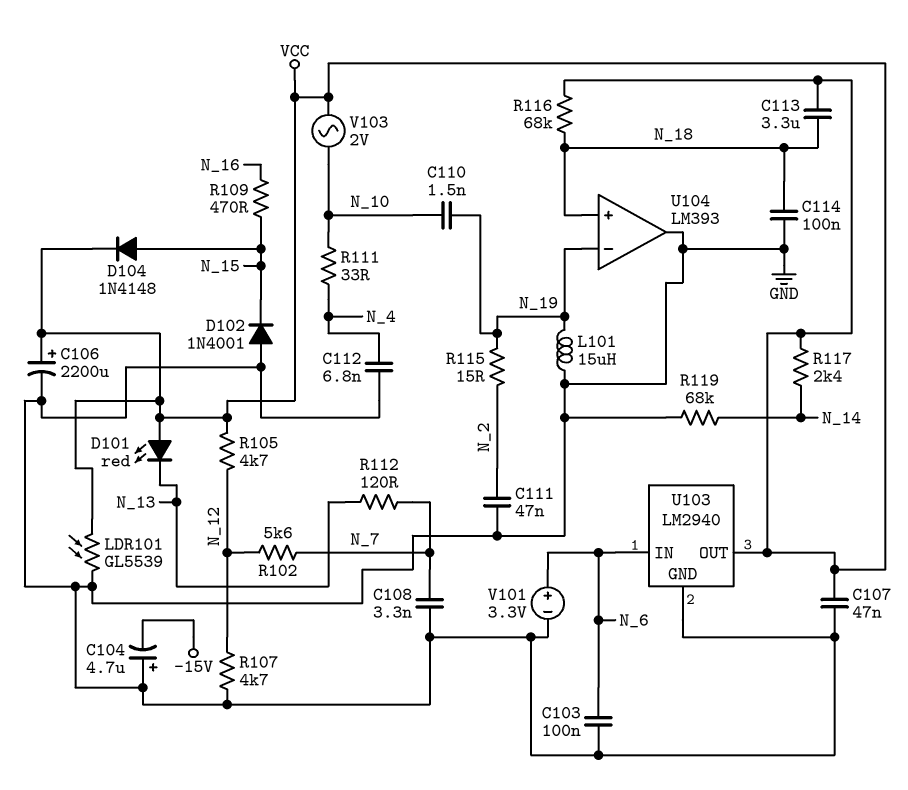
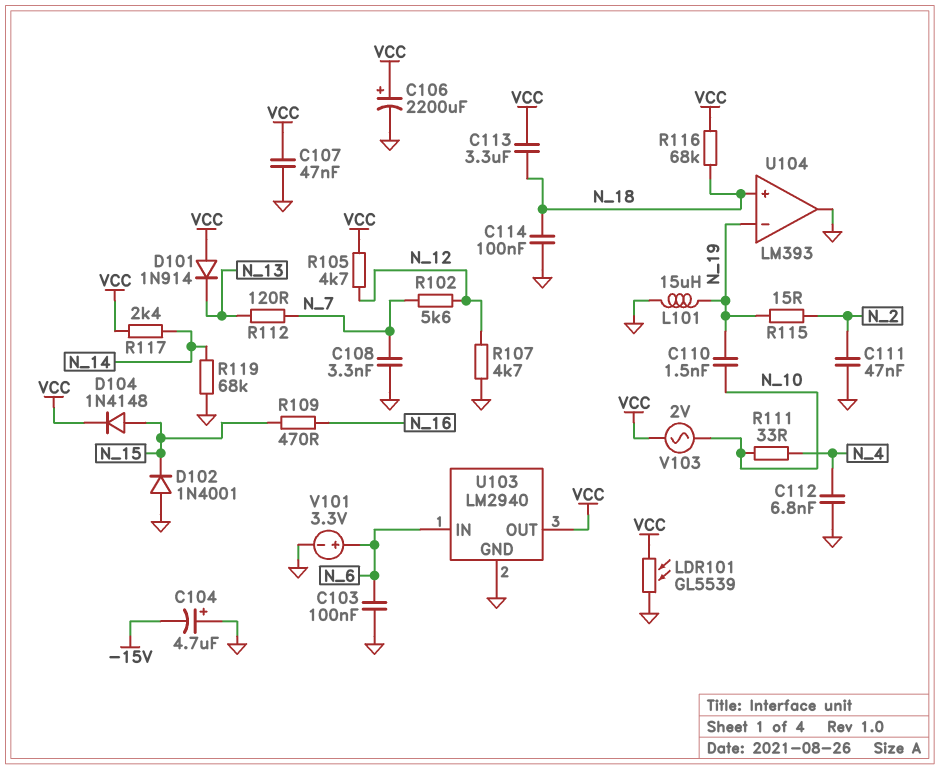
D101: LED red (A VCC, K N_13) -> diode 1N914 (A VCC, K N_13)

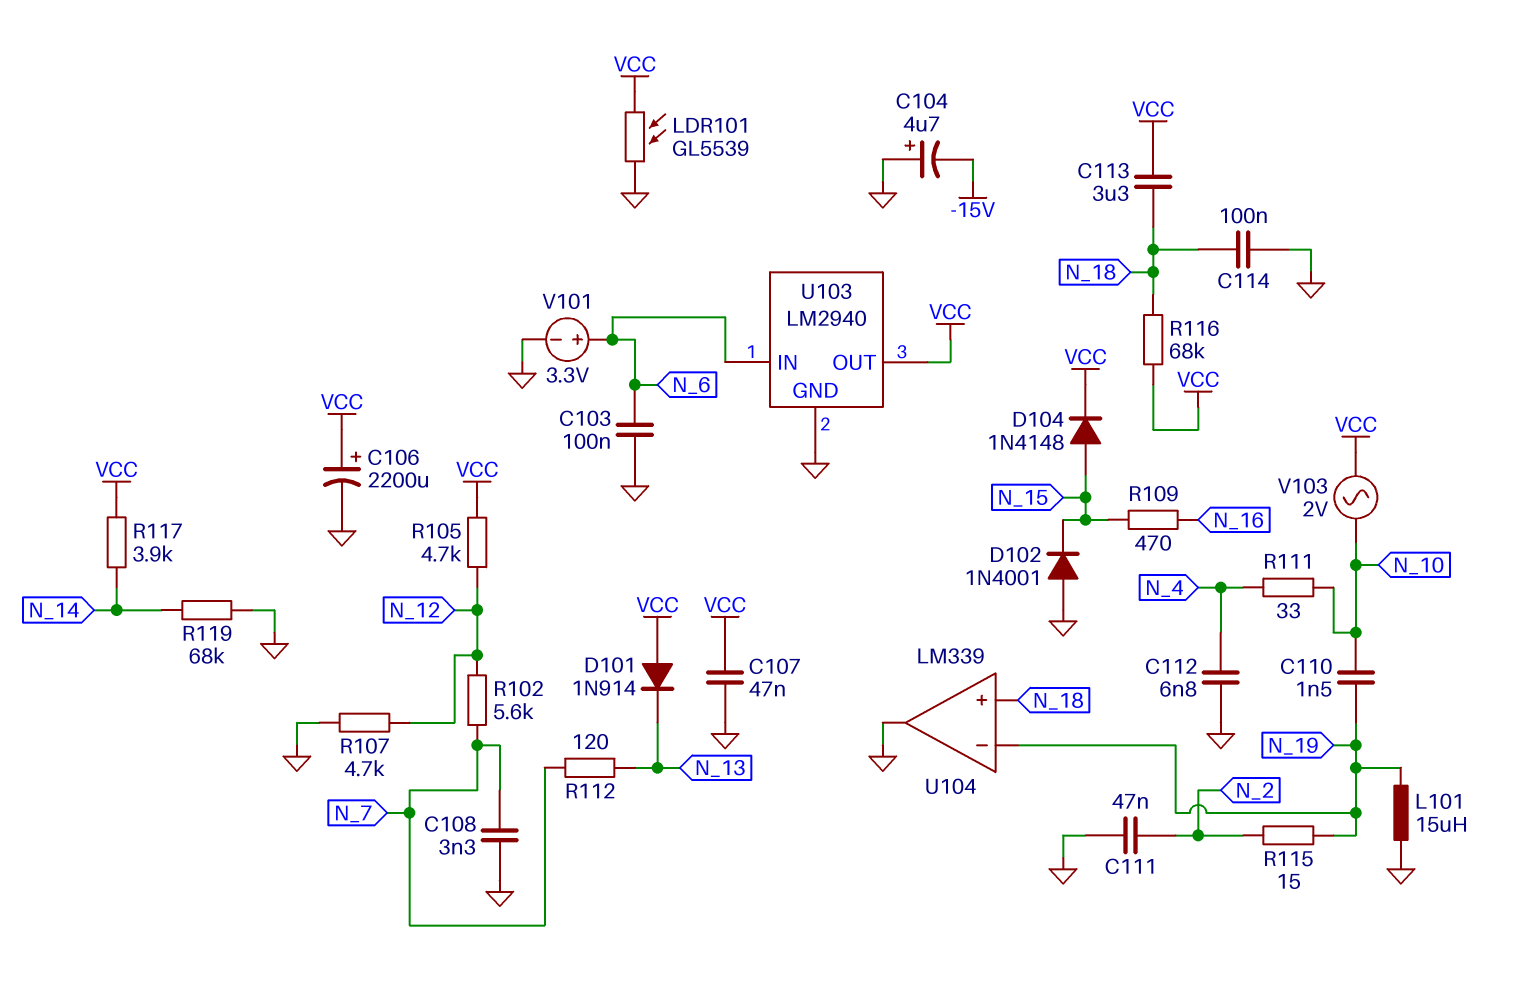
R117: 2.4k (N_14, VCC) -> 3.9k (N_14, VCC)
U104: LM393 -> LM339

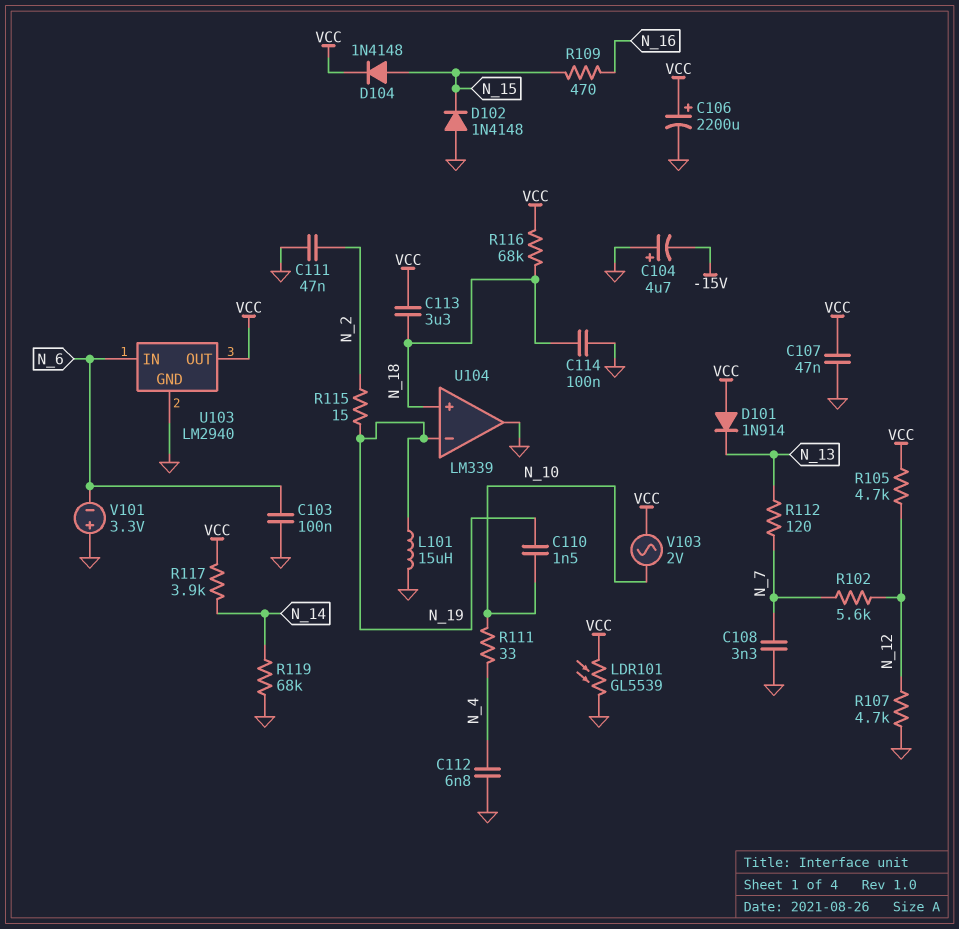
D102: diode 1N4001 (A GND, K N_15) -> diode 1N4148 (A GND, K N_15)
V101: 3.3V (plus N_6, minus GND) -> 3.3V (plus GND, minus N_6)

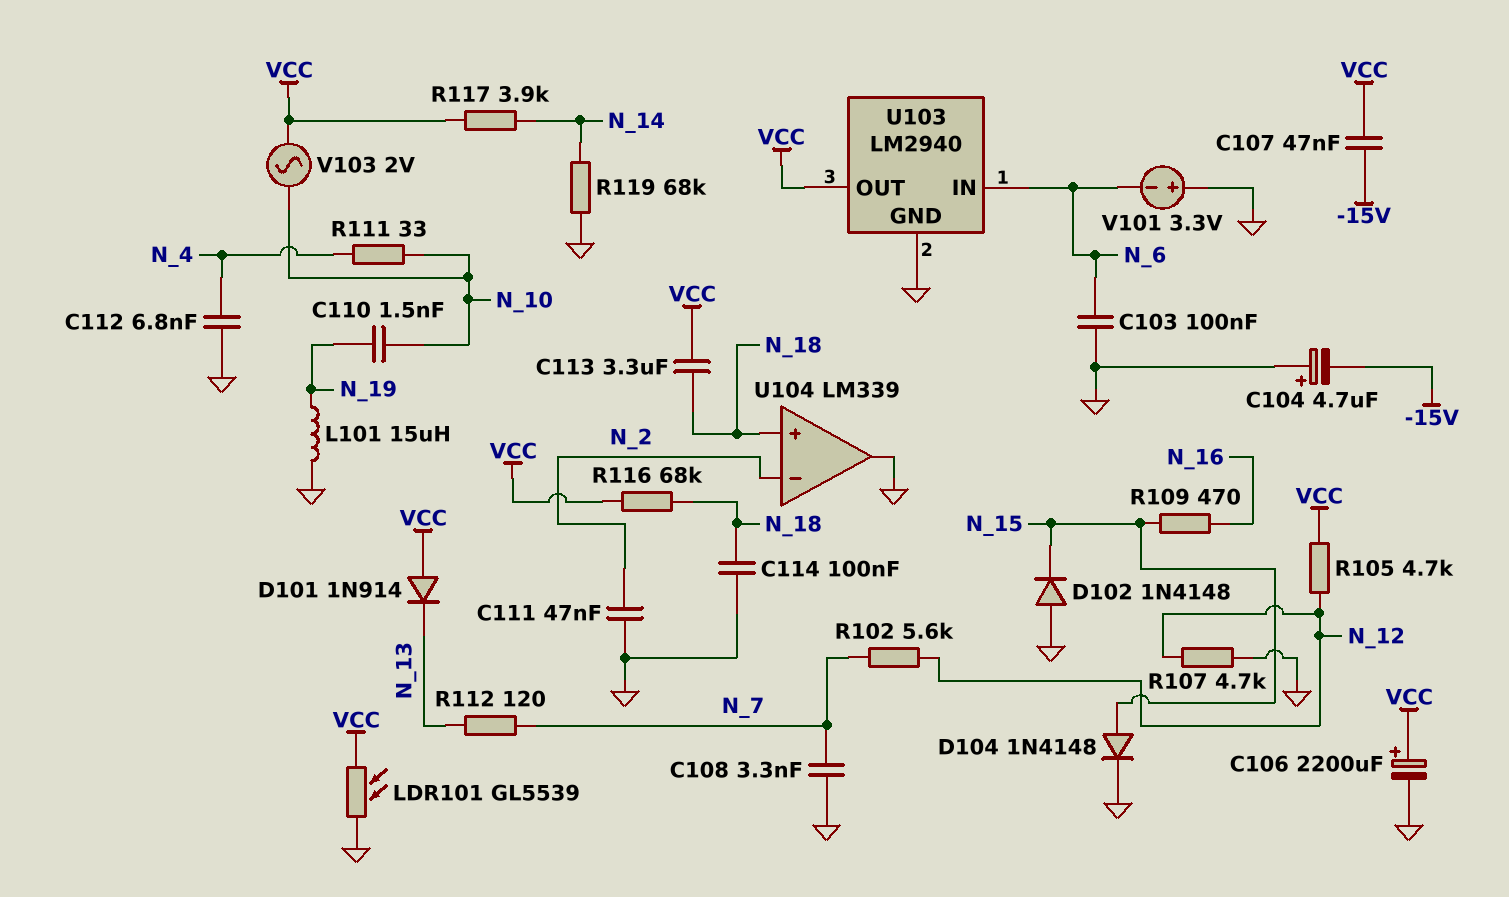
C107: 47nF (GND, VCC) -> 47nF (-15V, VCC)
D104: diode 1N4148 (A N_15, K VCC) -> diode 1N4148 (A N_15, K GND)
R115: 15 (N_2, N_19) -> none
U104 pin in-: N_19 -> N_2

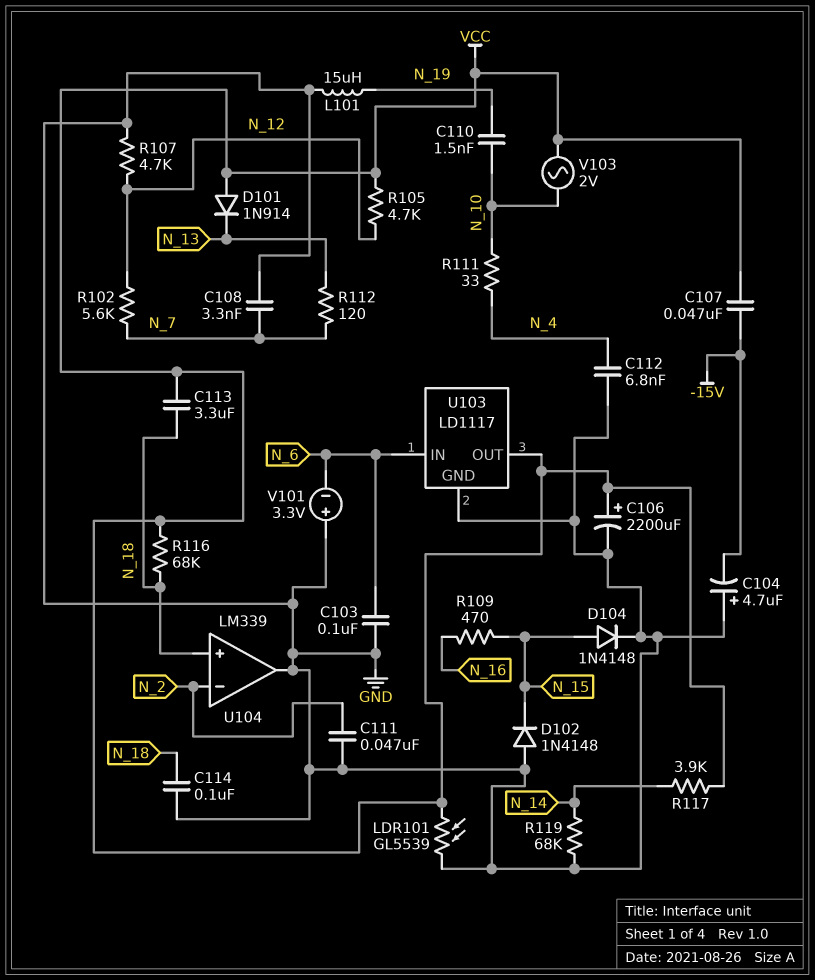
U103: LM2940 -> LD1117

